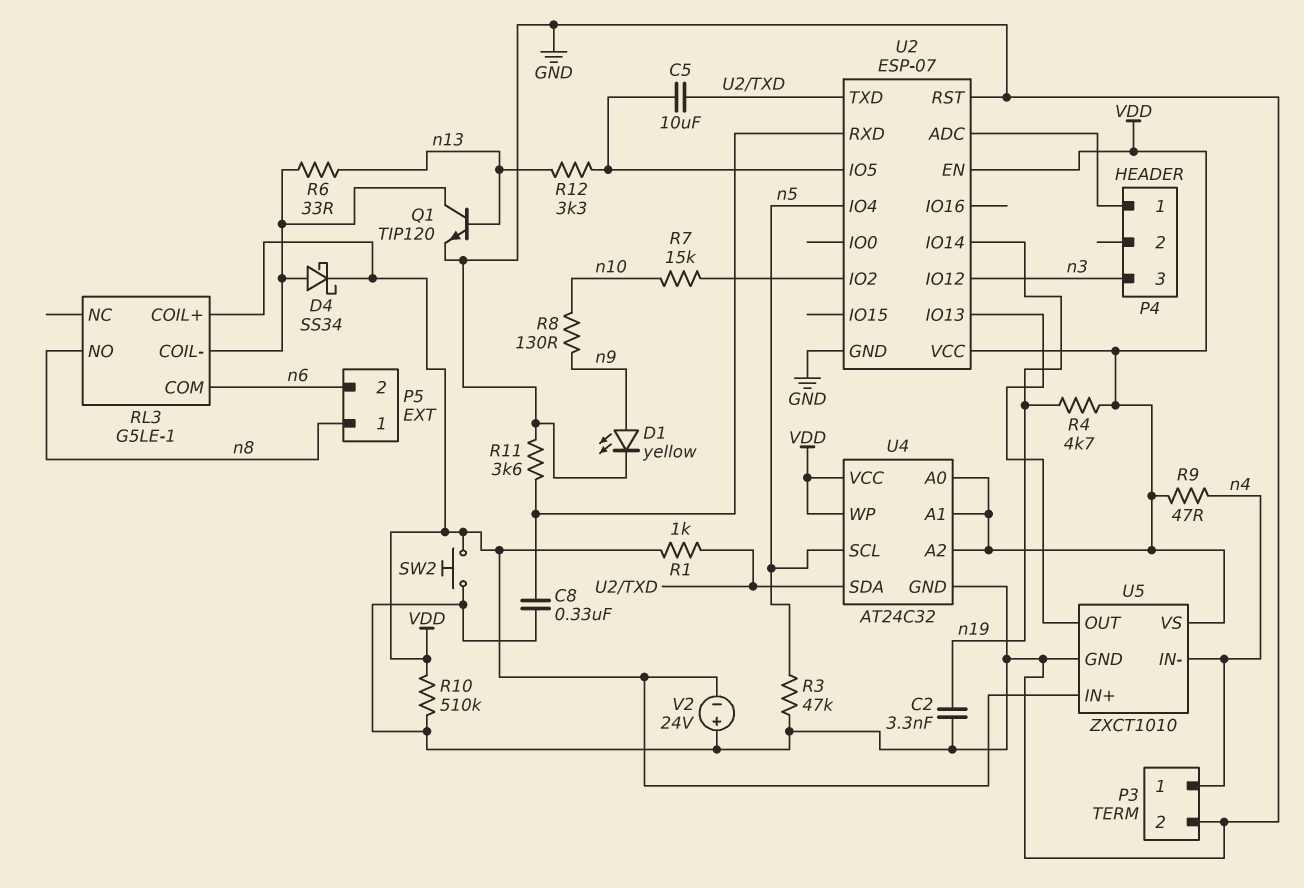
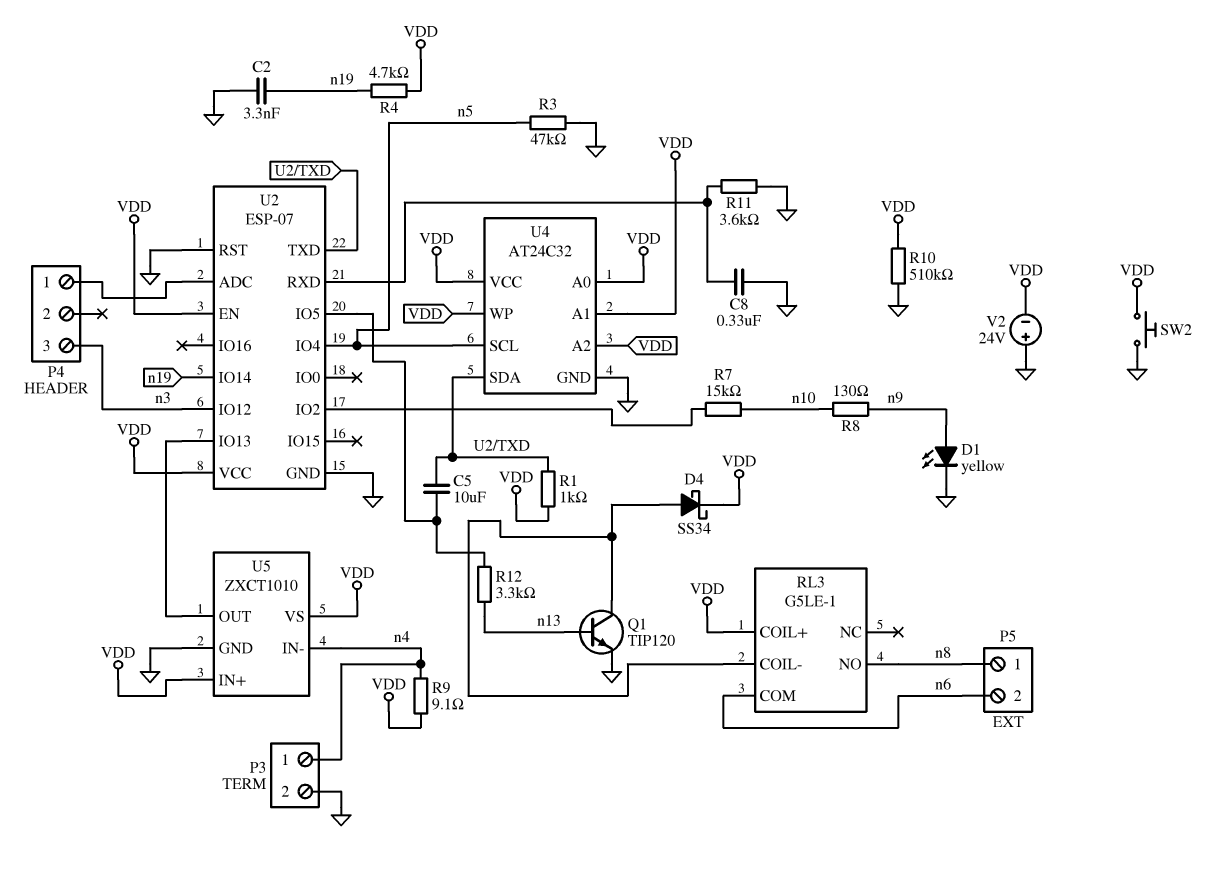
R6: 33 (RL3/COIL-, n13) -> none
R9: 47 (VDD, n4) -> 9.1 (VDD, n4)

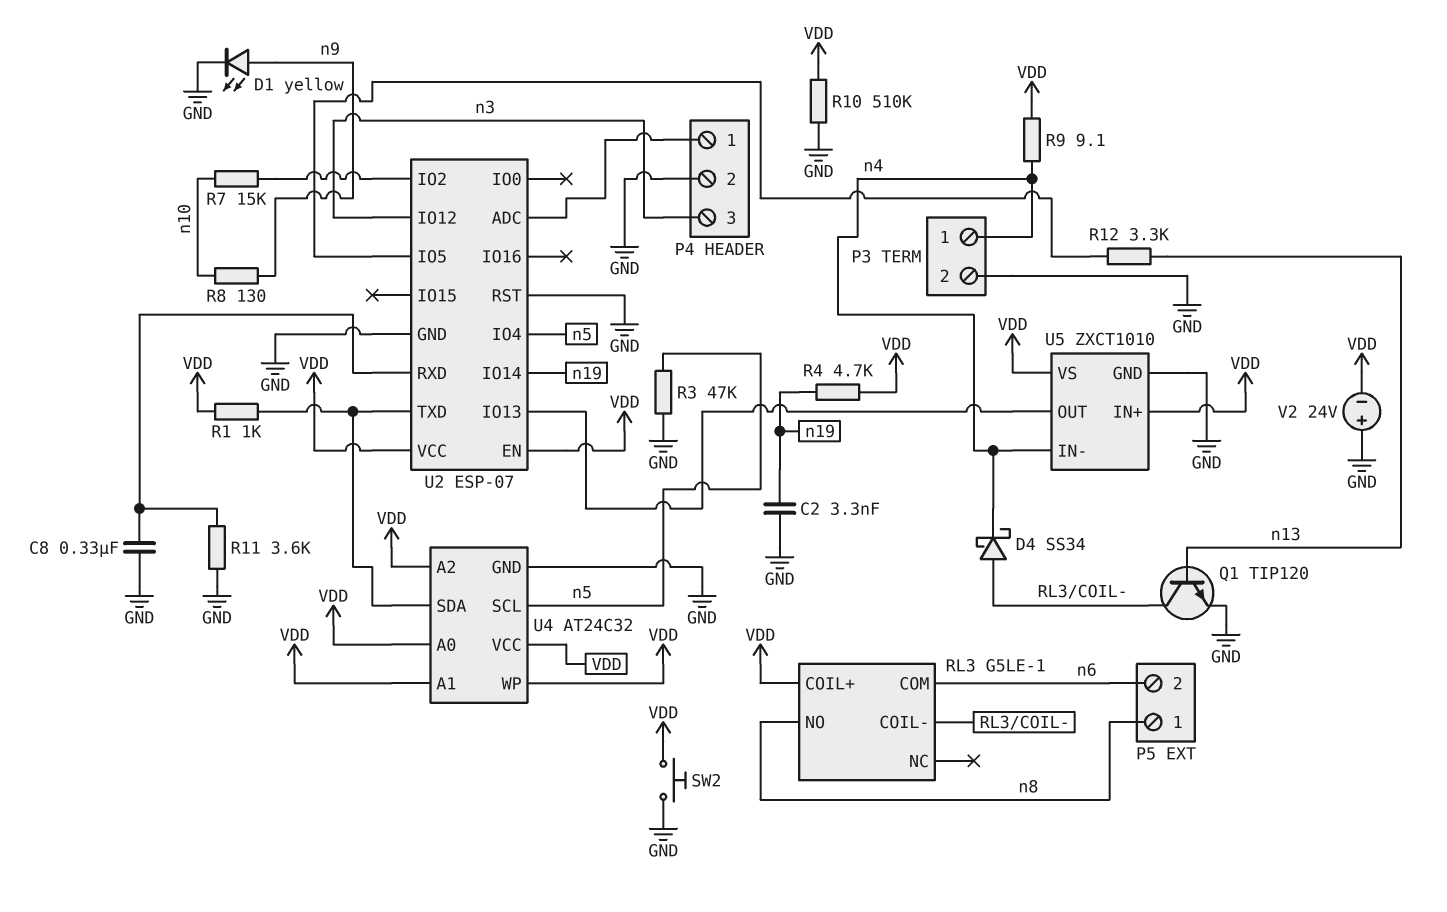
C5: 10uF (U2/IO5, U2/TXD) -> none
D4: schottky SS34 (A RL3/COIL-, K VDD) -> schottky SS34 (A RL3/COIL-, K n4)
P4 pin 2: none -> GND

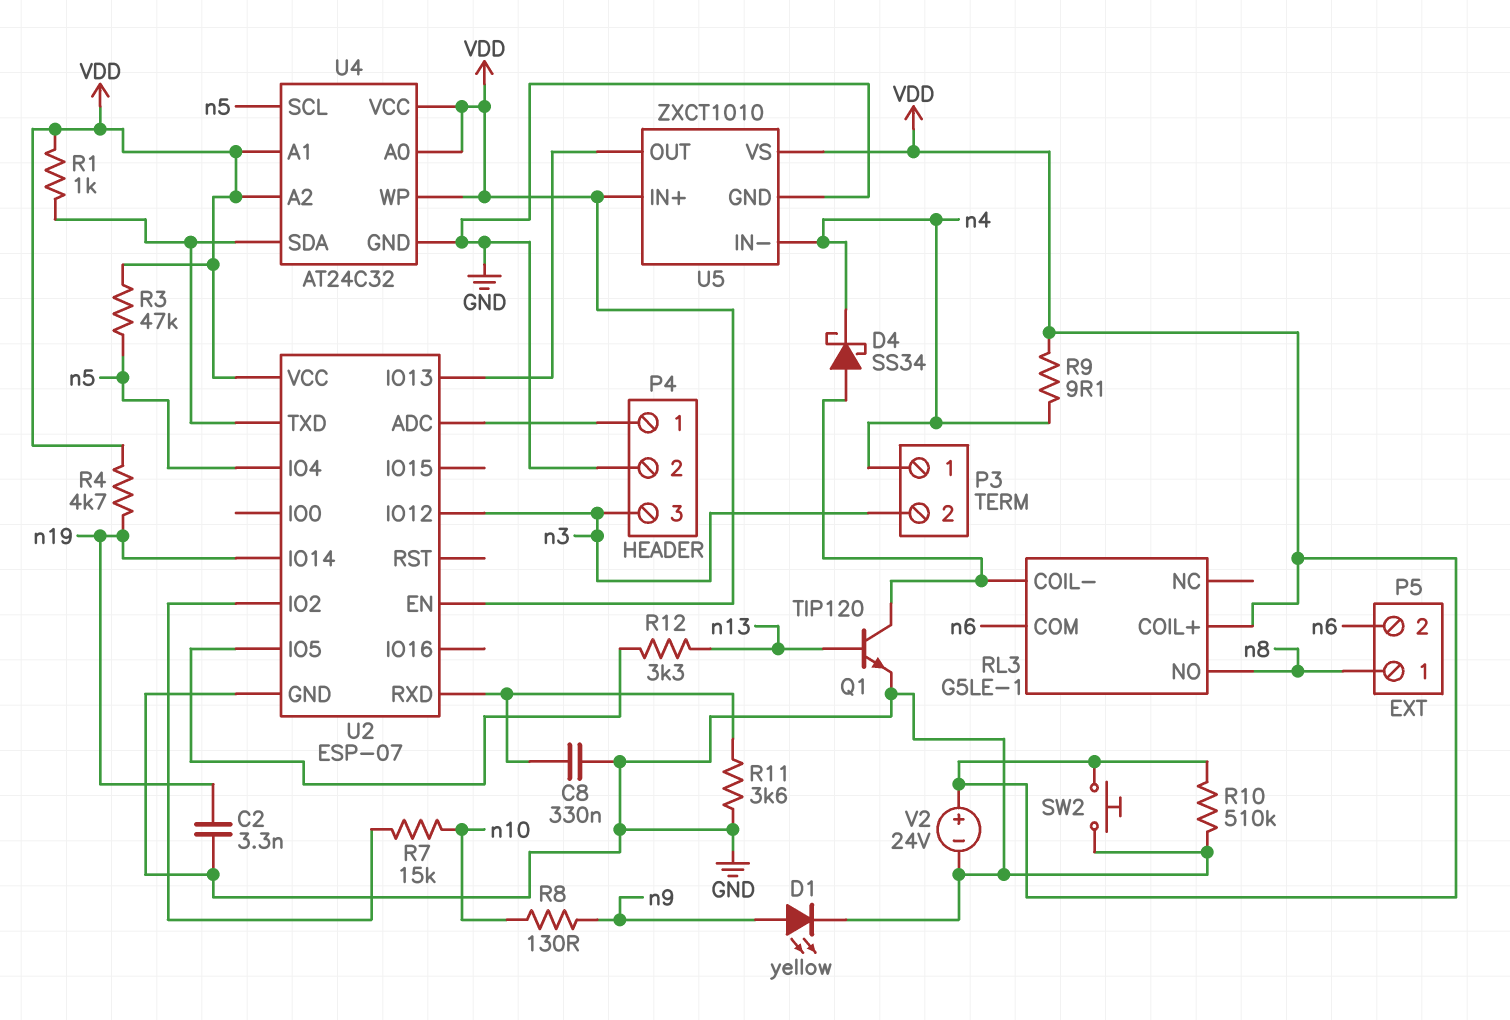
P3 pin 2: GND -> n3
R3: 47k (GND, n5) -> 47k (VDD, n5)
U2 pin RST: GND -> none
V2: 24V (plus GND, minus VDD) -> 24V (plus VDD, minus GND)

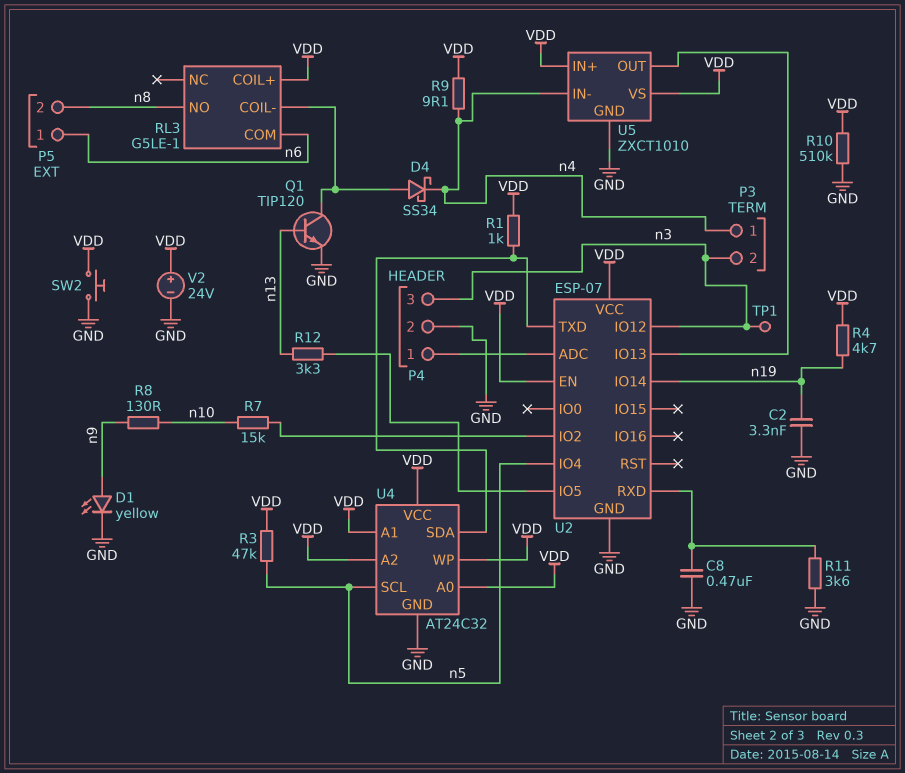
C8: 330nF (GND, U2/RXD) -> 470nF (GND, U2/RXD)
P5 pin 1: n8 -> n6
P5 pin 2: n6 -> n8
TP1: none -> test point (n3)

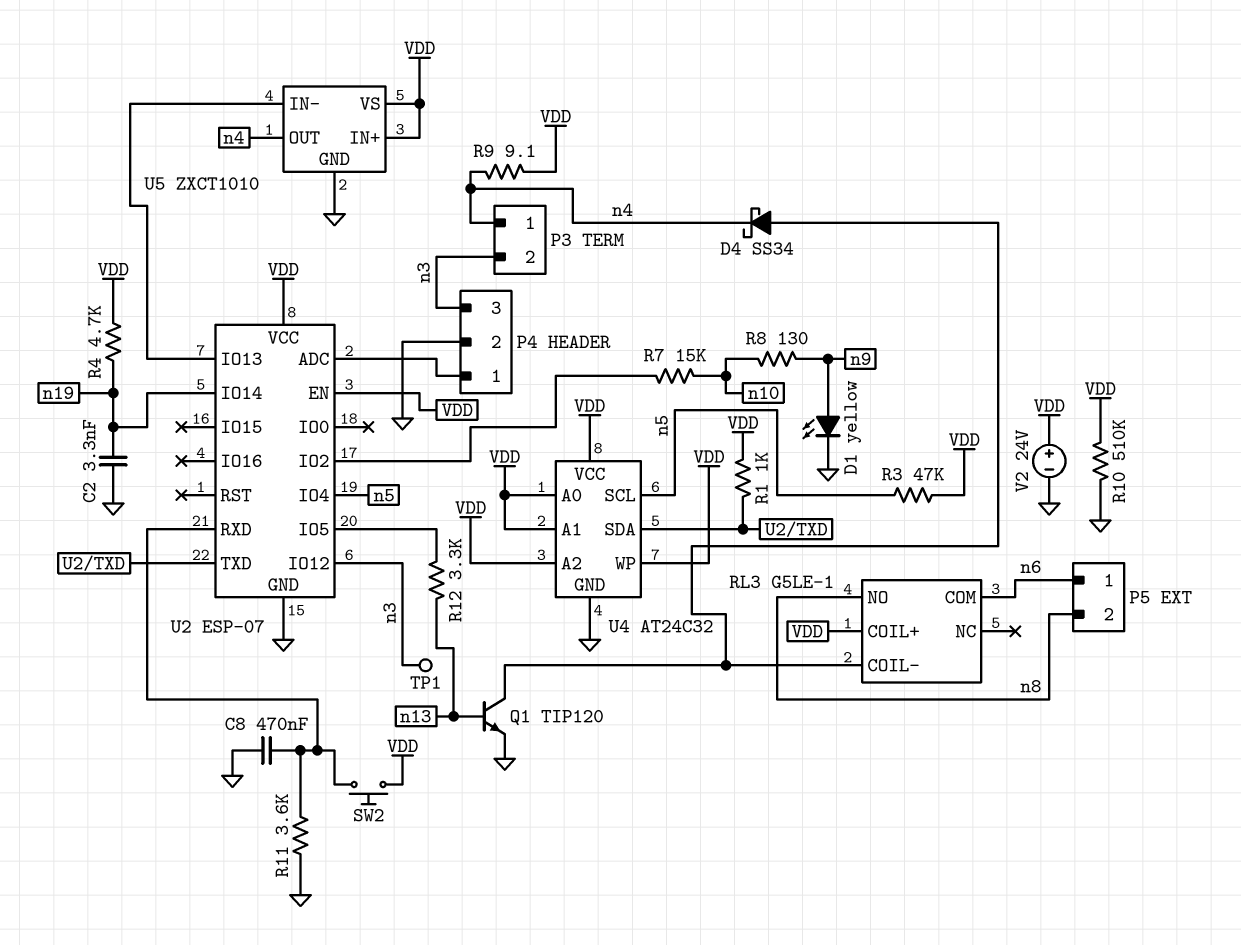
SW2: button (GND, VDD) -> button (U2/RXD, VDD)
U5 pin IN-: n4 -> U2/IO13
U5 pin OUT: U2/IO13 -> n4

